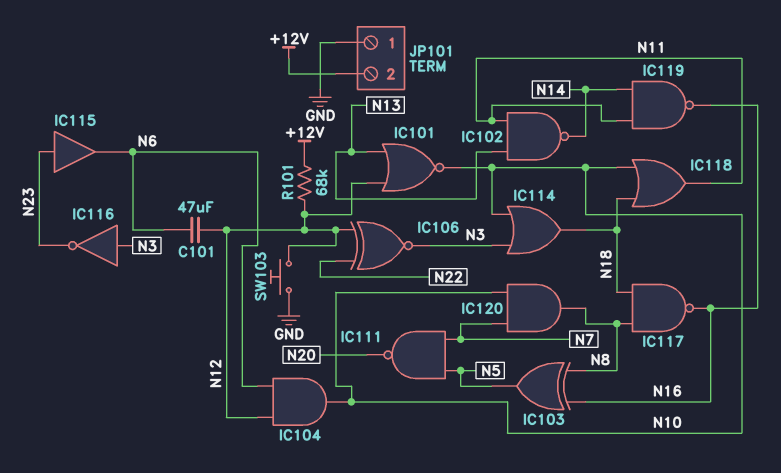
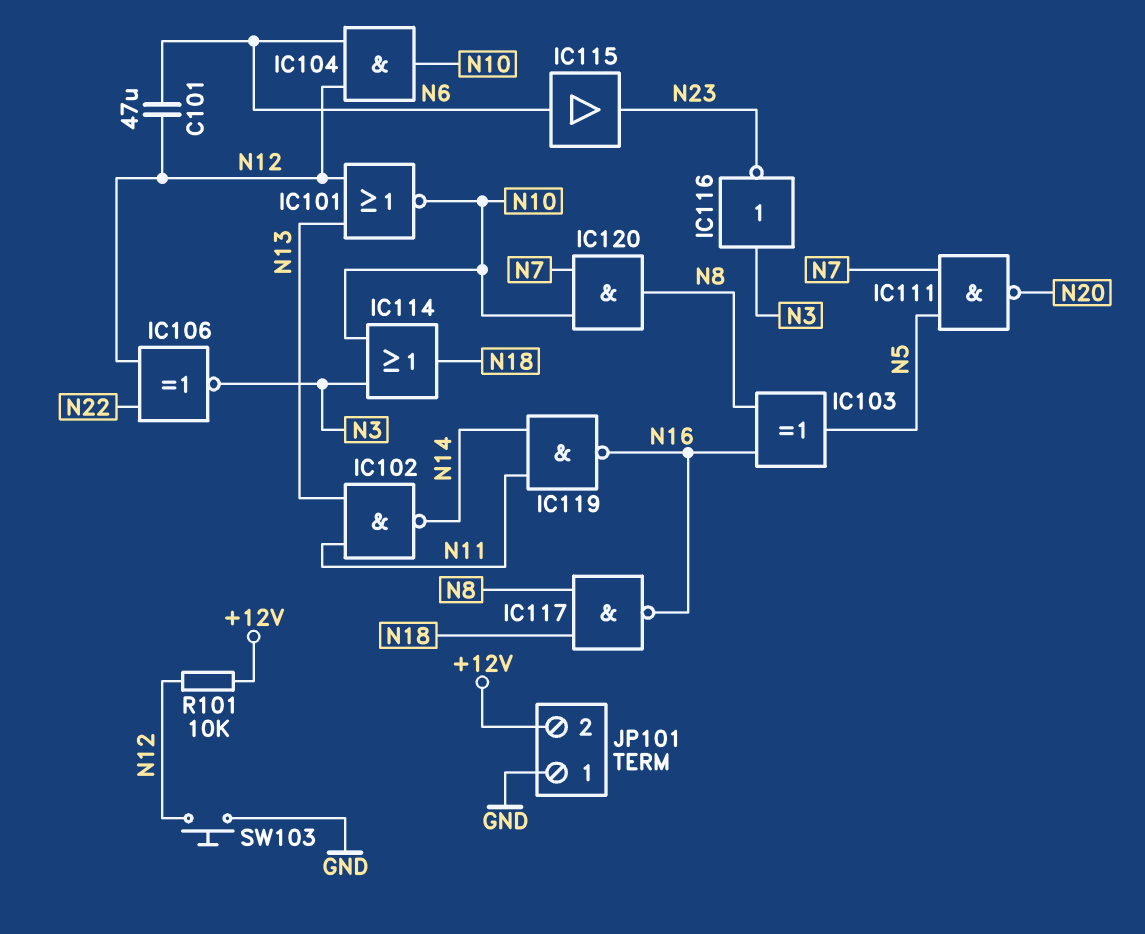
IC115: buffer (in N23, out N6) -> buffer (in N6, out N23)
IC118: OR (in N10, in N18, out N11) -> none
R101: 68k (+12V, N12) -> 10k (+12V, N12)

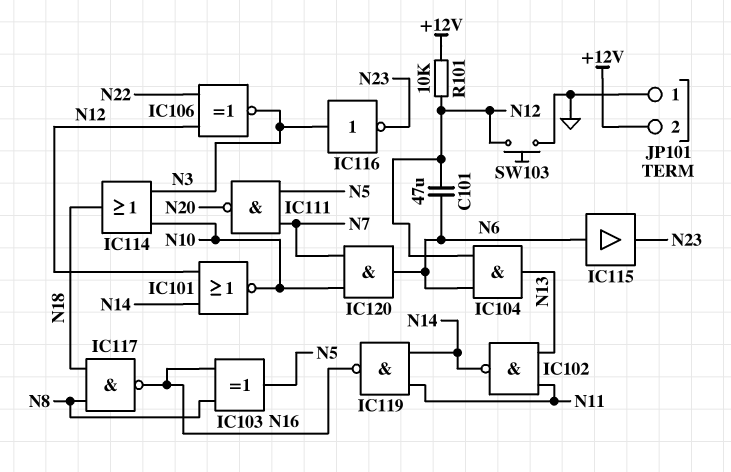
IC101: NOR (in N12, in N13, out N10) -> NOR (in N12, in N14, out N10)
IC104: AND (in N6, in N12, out N10) -> AND (in N6, in N12, out N13)
IC120: AND (in N7, in N10, out N8) -> AND (in N7, in N10, out N6)

